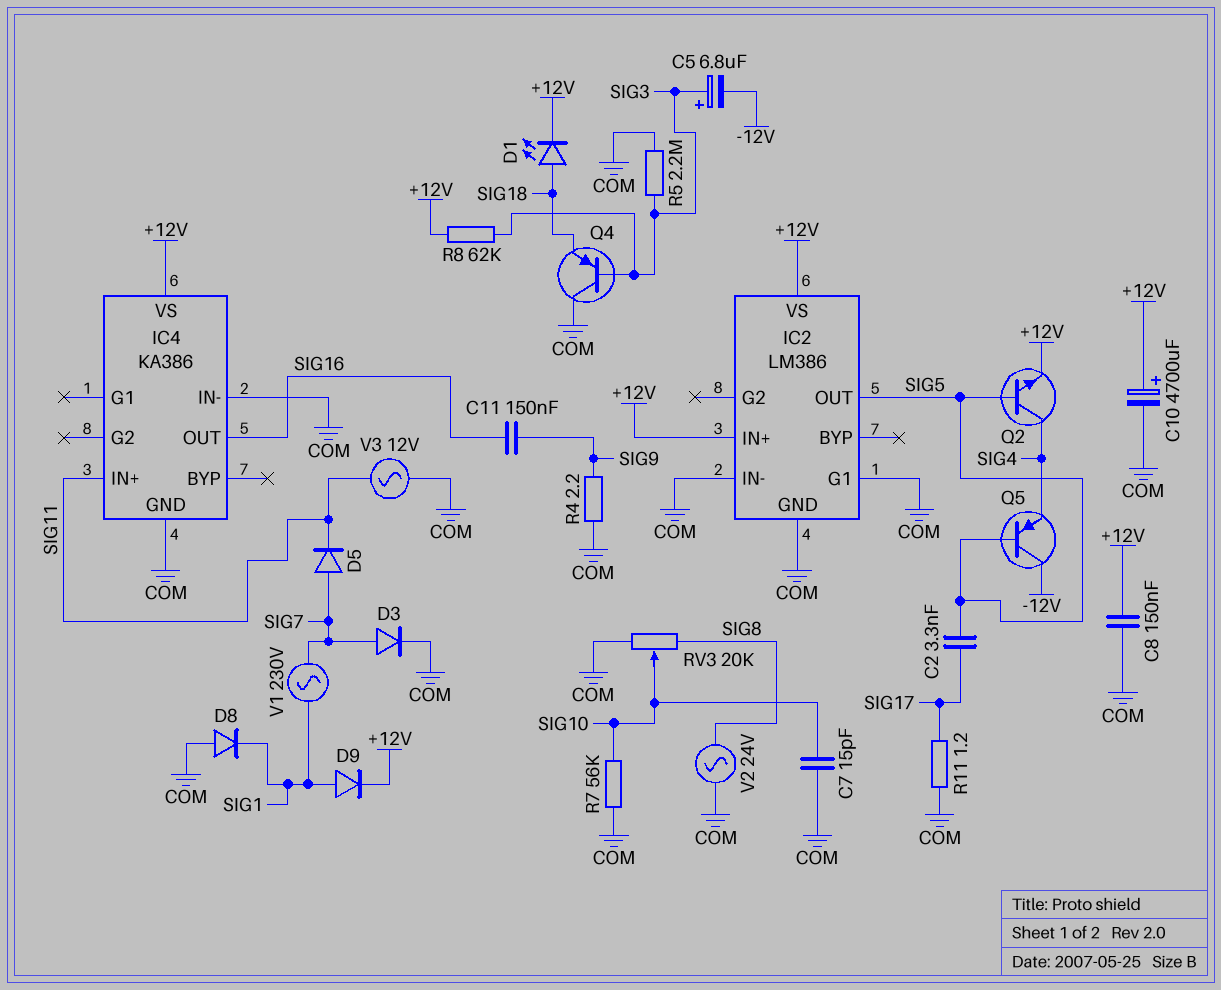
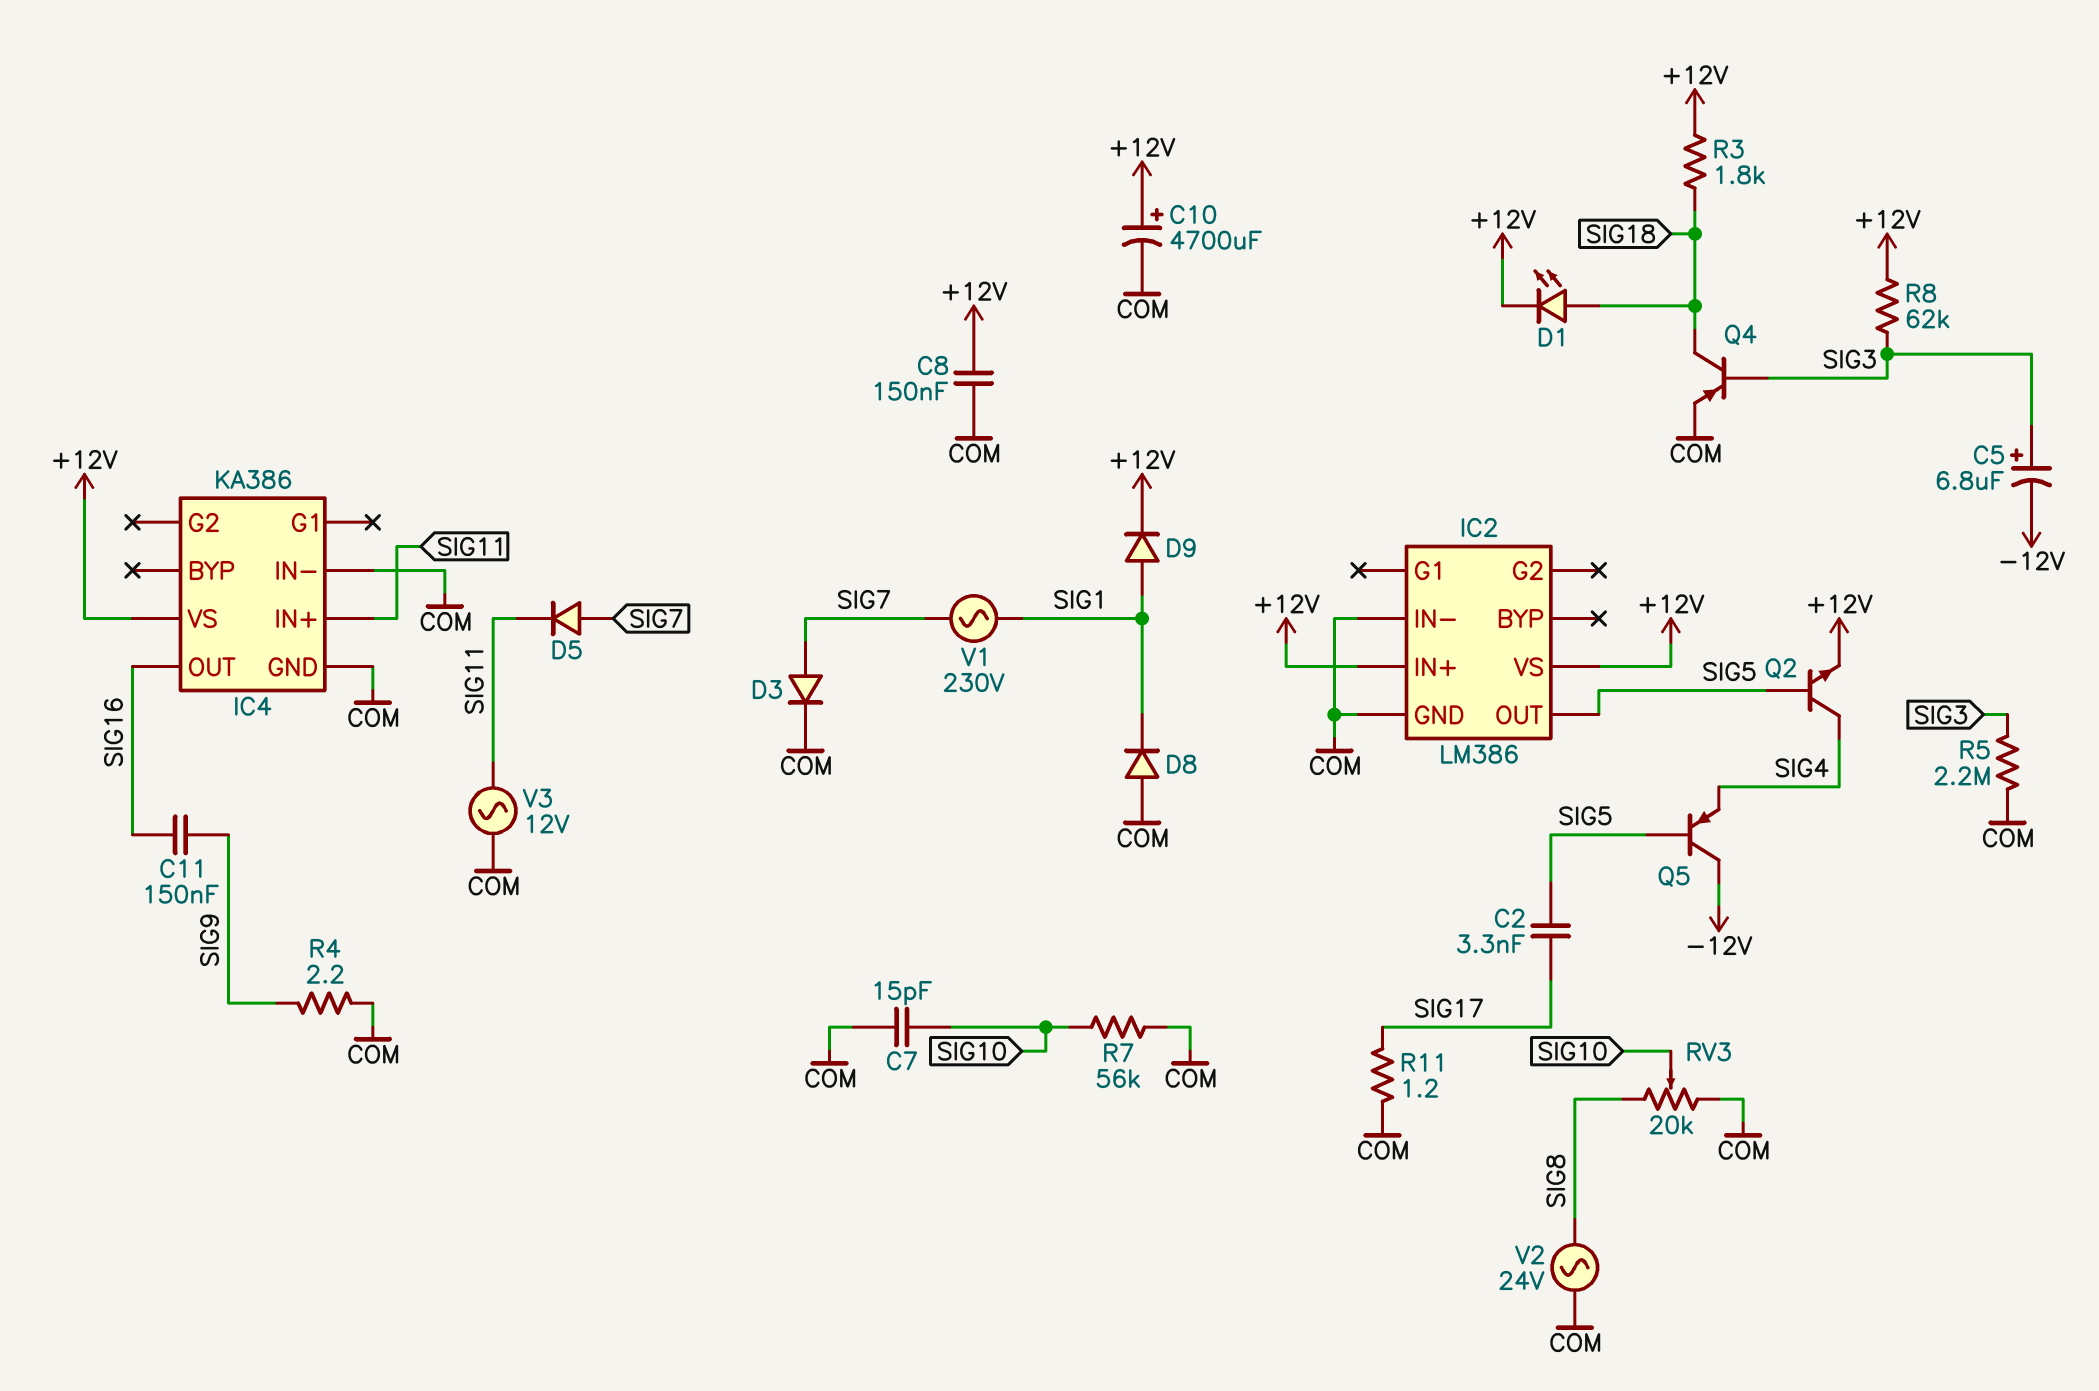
IC2 pin G1: COM -> none
Q4: PNP (B SIG3, C COM, E SIG18) -> PNP (B SIG3, C SIG18, E COM)
R3: none -> 1.8k (+12V, SIG18)

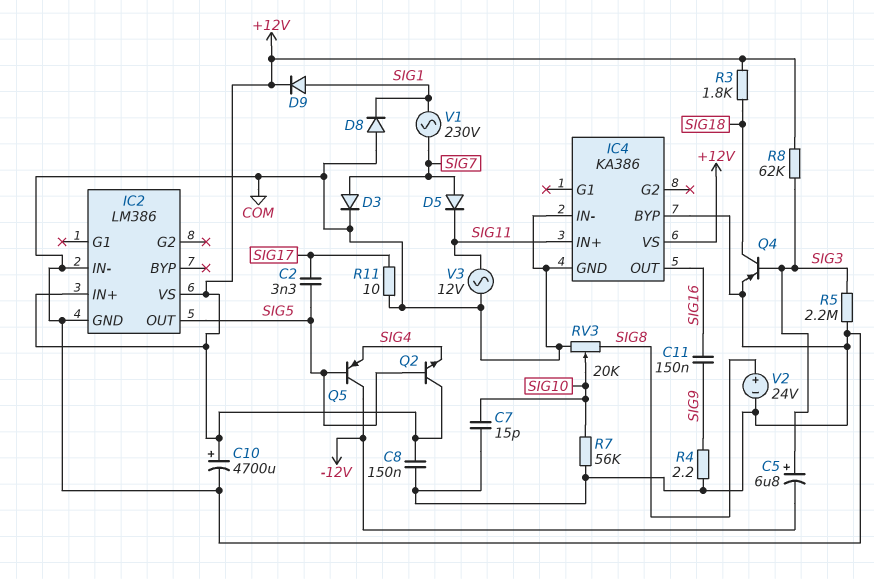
D1: LED (A SIG18, K +12V) -> none
IC4 pin BYP: none -> COM
Q2: NPN (B SIG5, C SIG4, E +12V) -> NPN (B SIG5, C +12V, E SIG4)
R11: 1.2 (COM, SIG17) -> 10 (COM, SIG17)
V2: AC 24V (COM, SIG8) -> 24V (plus SIG8, minus COM)

